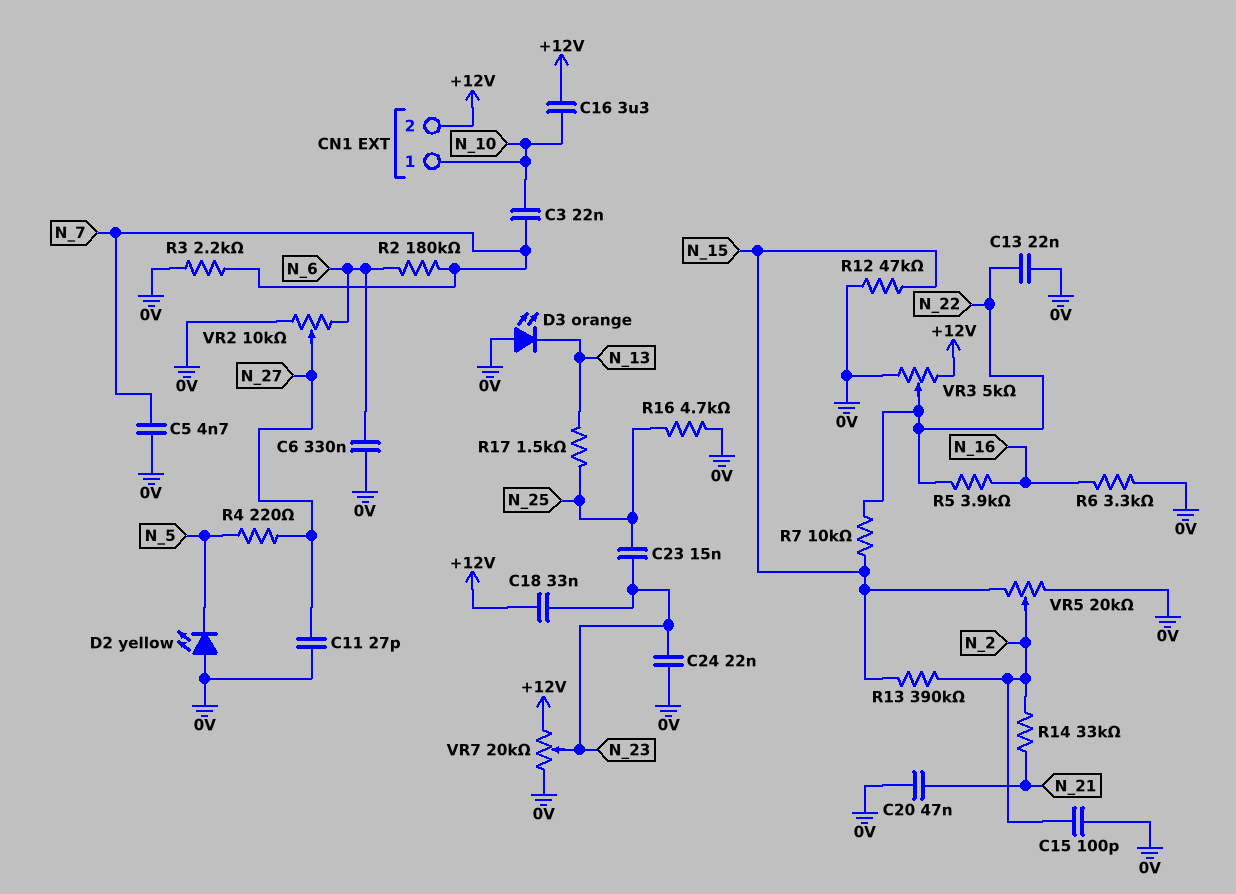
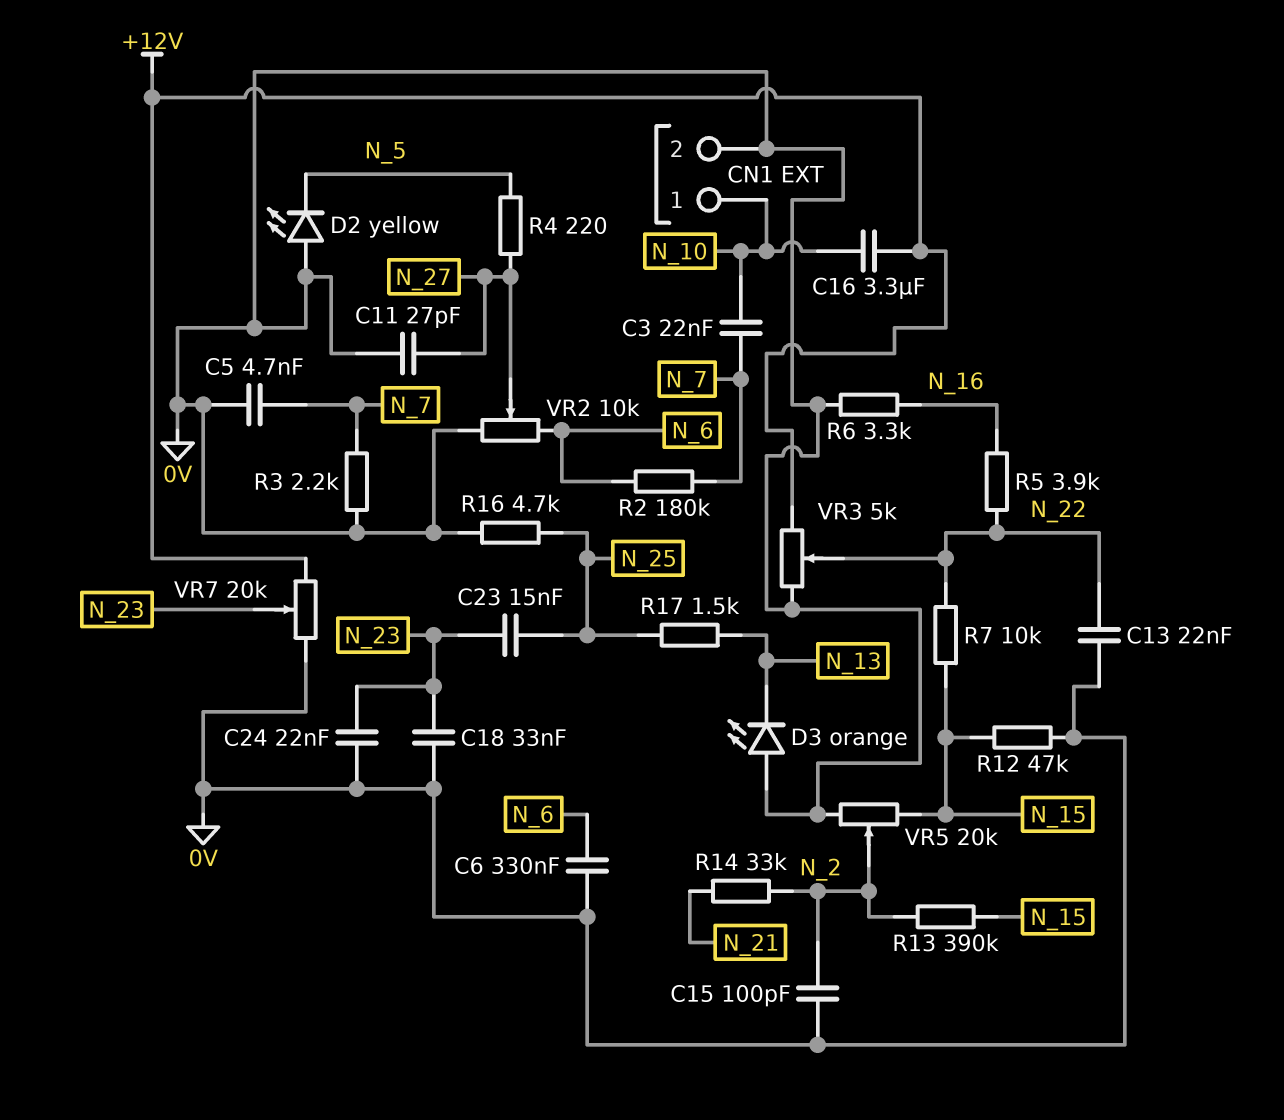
C18: 33nF (+12V, N_23) -> 33nF (0V, N_23)
C20: 47nF (0V, N_21) -> none
CN1 pin 2: +12V -> 0V

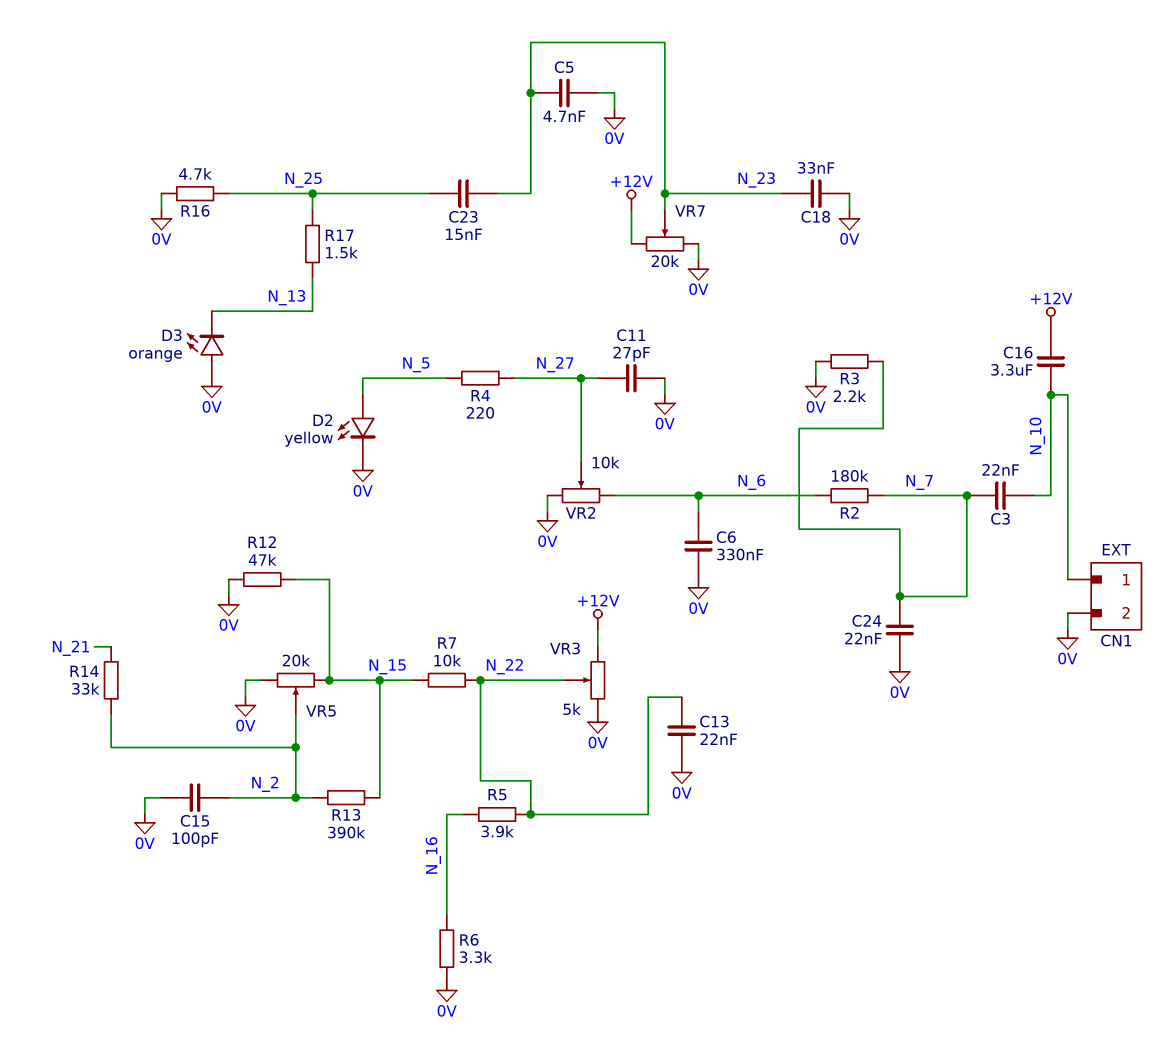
C5: 4.7nF (0V, N_7) -> 4.7nF (0V, N_23)
C24: 22nF (0V, N_23) -> 22nF (0V, N_7)
D2: LED yellow (A 0V, K N_5) -> LED yellow (A N_5, K 0V)

